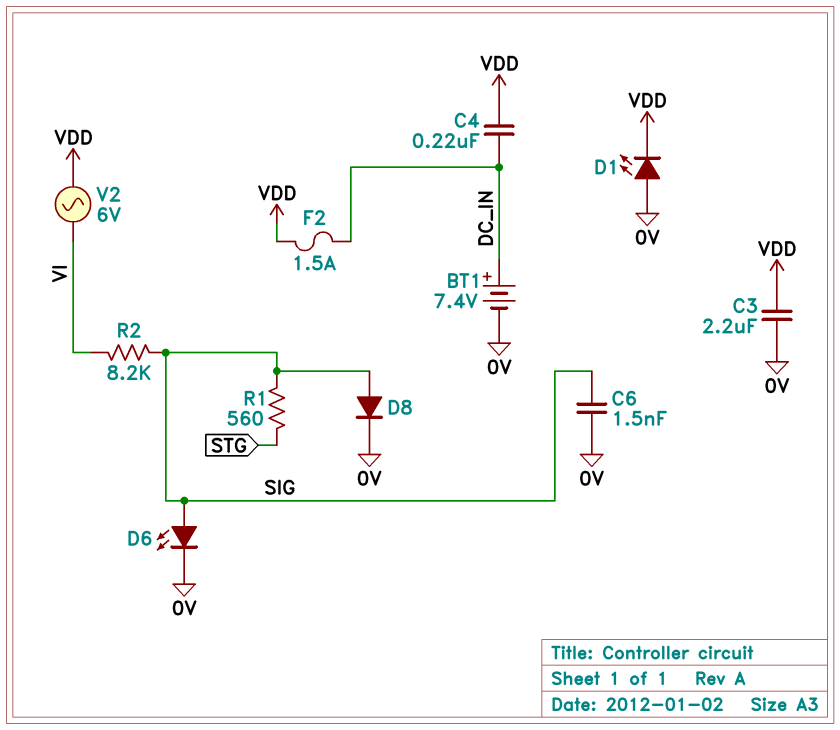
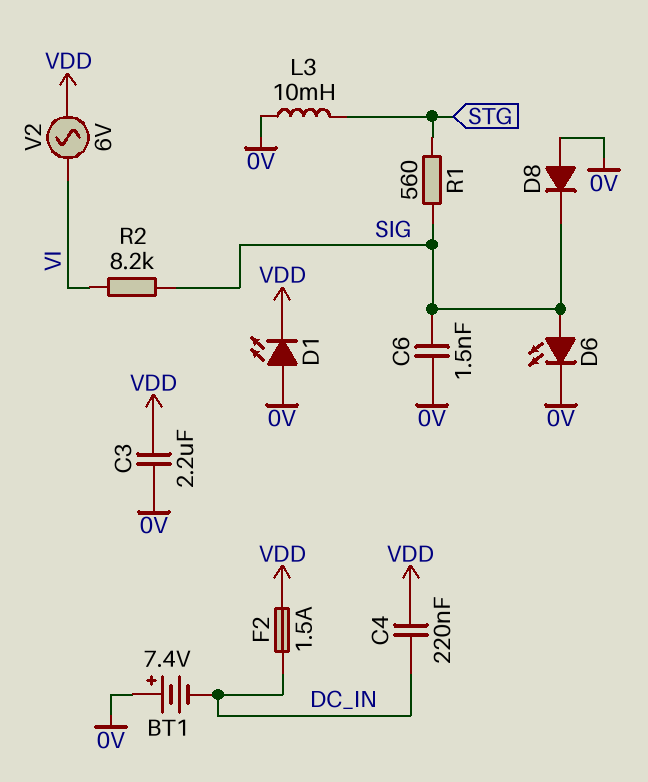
BT1: 7.4V (plus DC_IN, minus 0V) -> 7.4V (plus 0V, minus DC_IN)
D8: diode (A SIG, K 0V) -> diode (A 0V, K SIG)
L3: none -> 10mH (0V, STG)

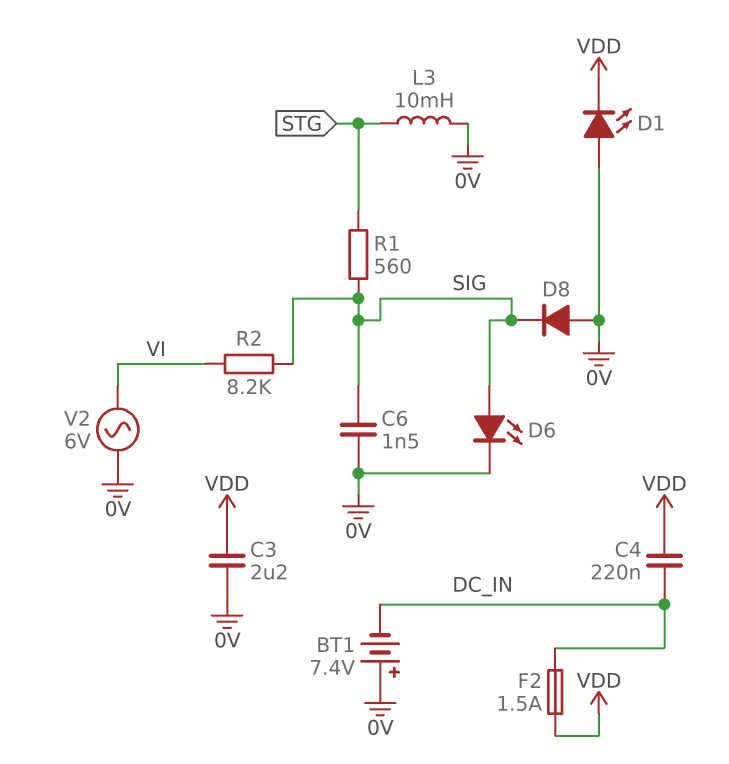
V2: AC 6V (VDD, VI) -> AC 6V (0V, VI)

